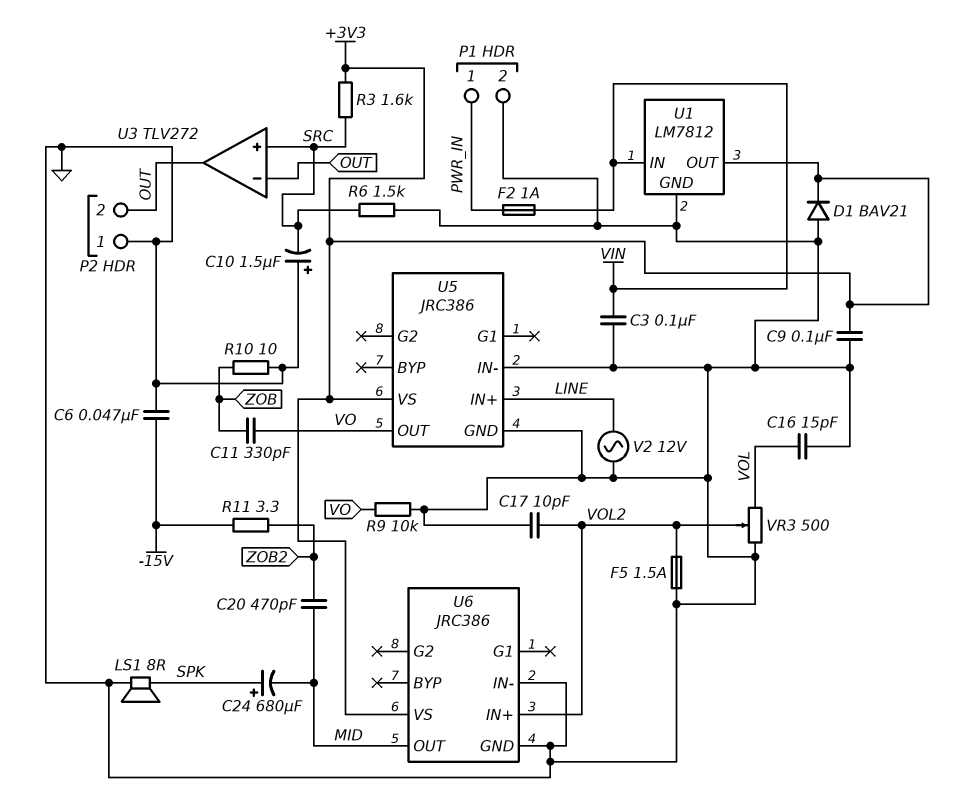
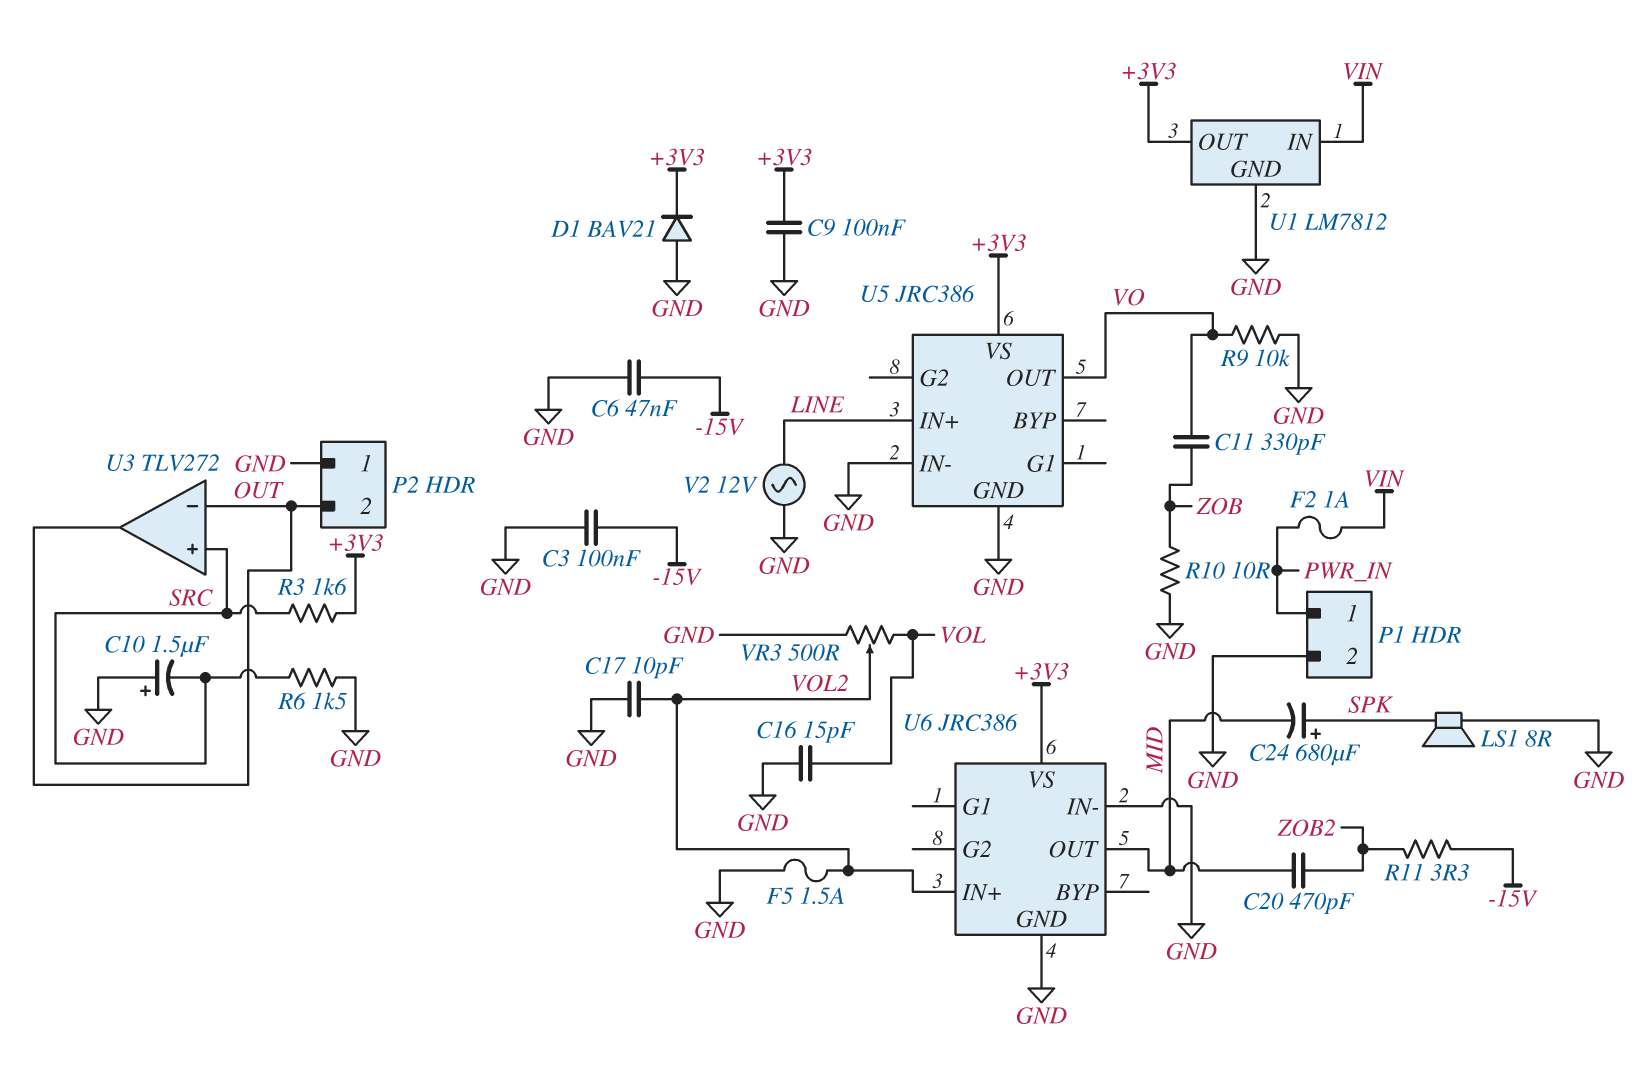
C3: 100nF (GND, VIN) -> 100nF (-15V, GND)

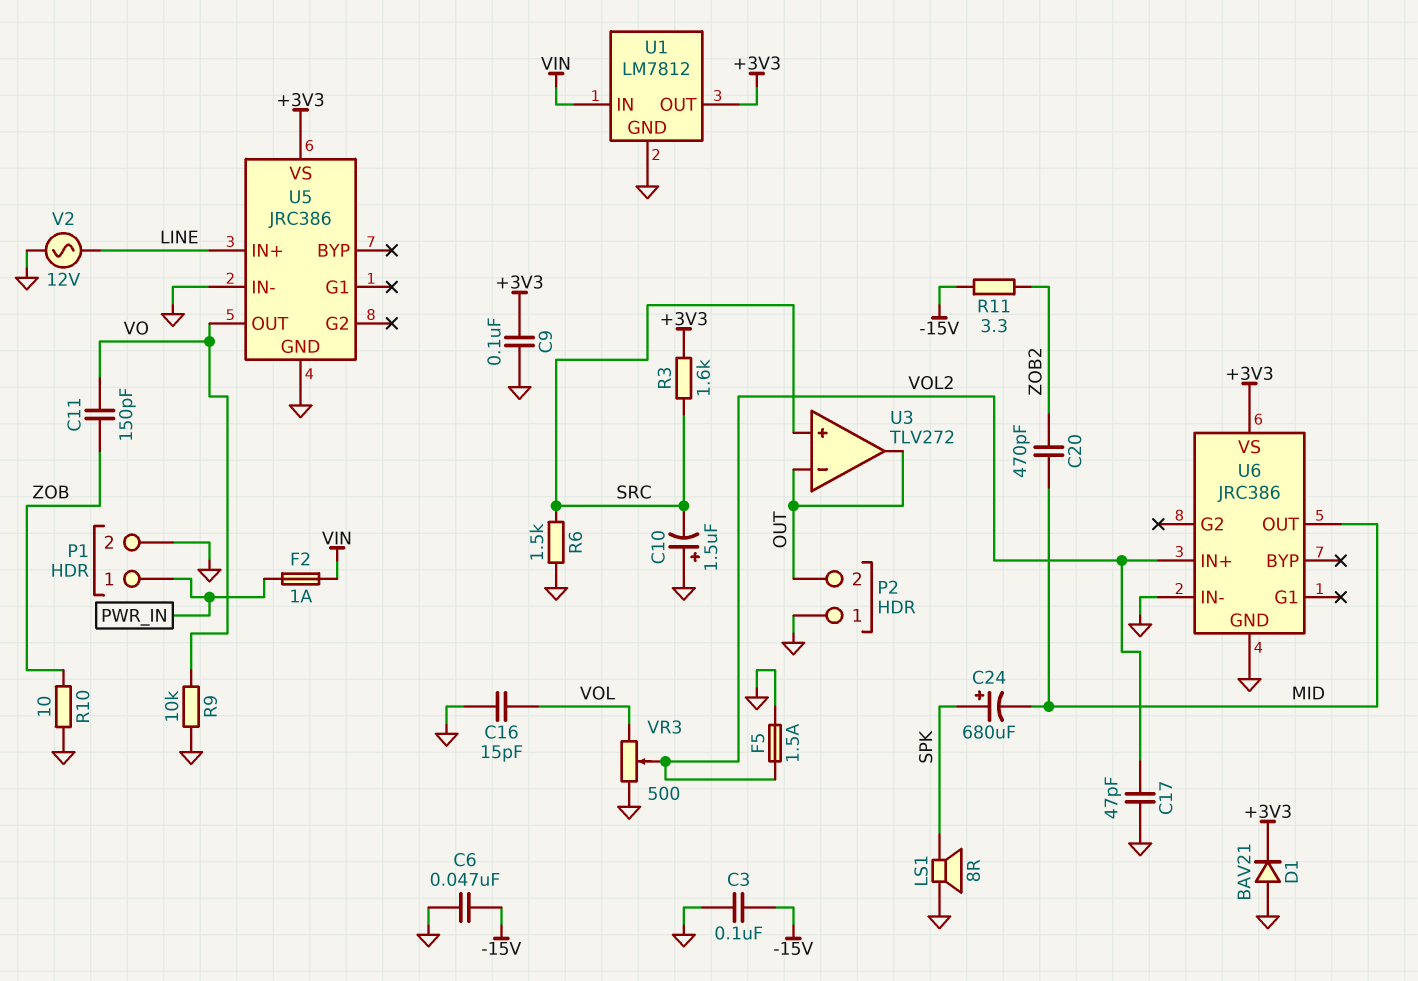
C11: 330pF (VO, ZOB) -> 150pF (VO, ZOB)
C17: 10pF (GND, VOL2) -> 47pF (GND, VOL2)

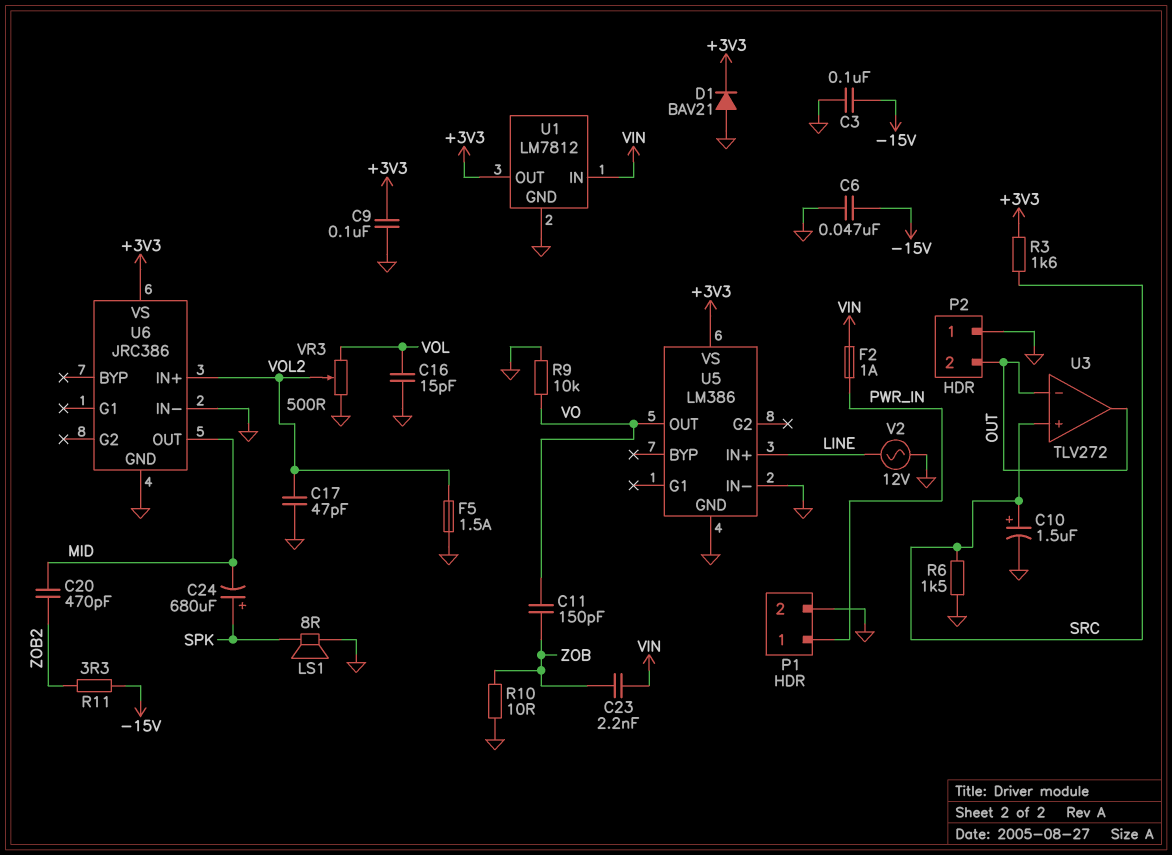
C10: 1.5uF (plus GND, minus SRC) -> 1.5uF (plus SRC, minus GND)
C23: none -> 2.2nF (VIN, ZOB)
U5: JRC386 -> LM386

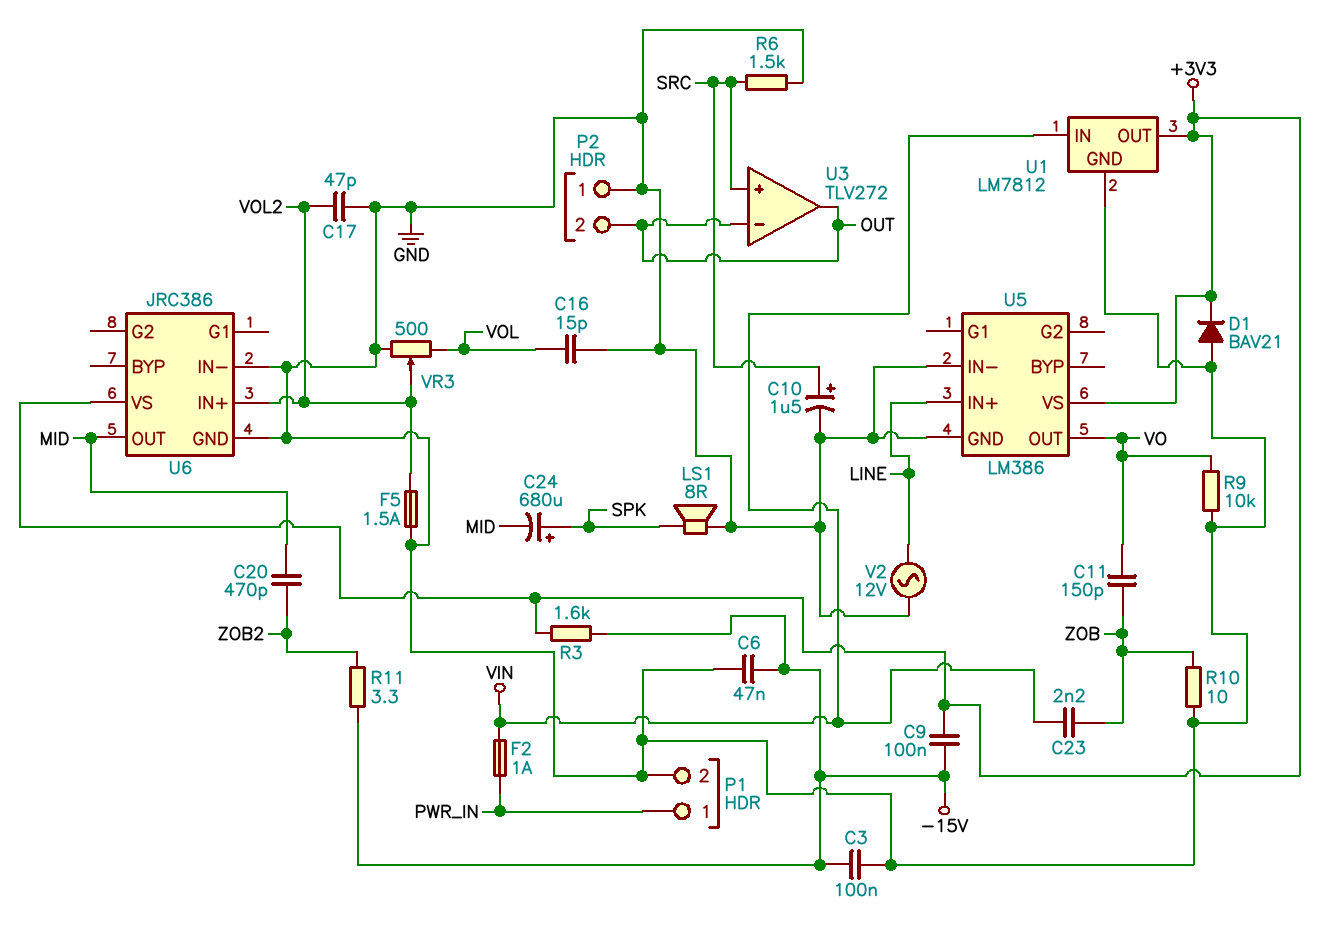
C9: 100nF (+3V3, GND) -> 100nF (+3V3, -15V)
R3: 1.6k (+3V3, SRC) -> 1.6k (+3V3, -15V)

